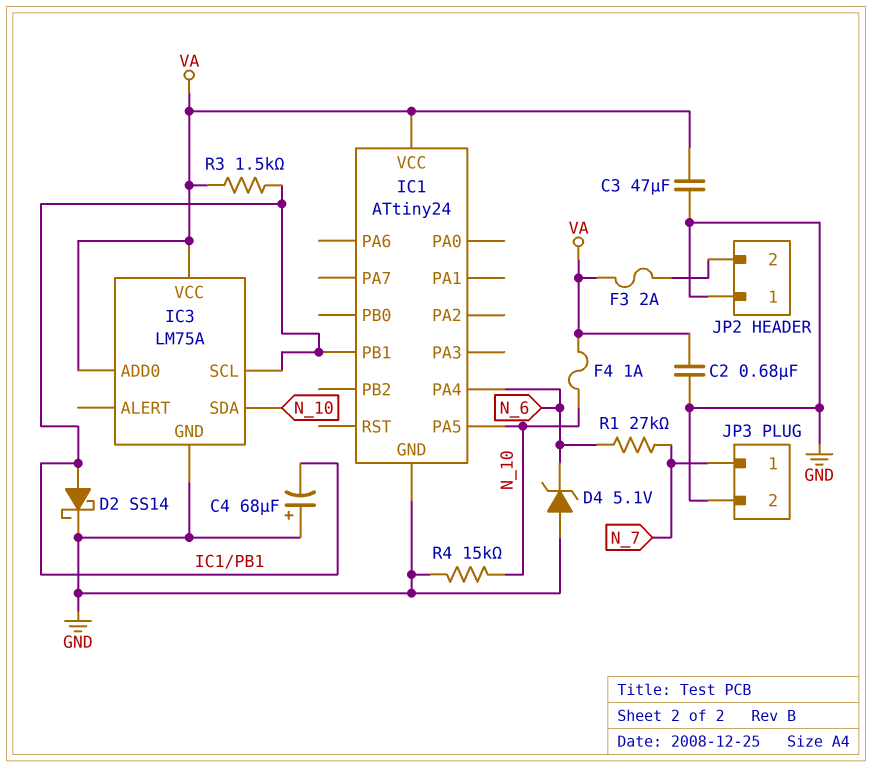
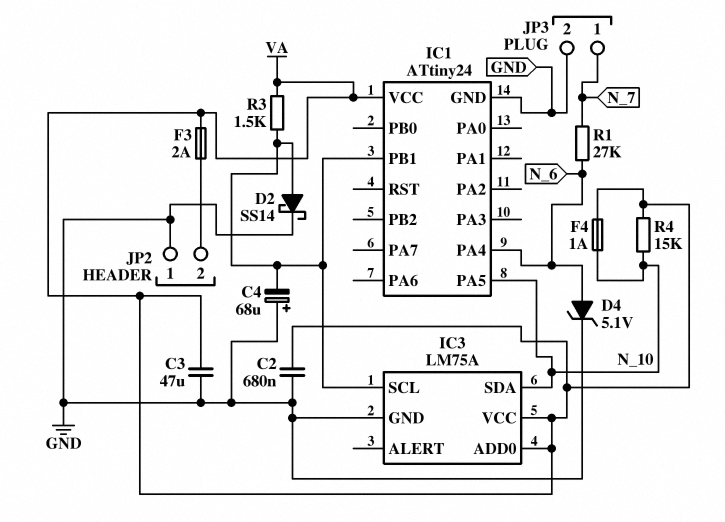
D4: zener 5.1V (A GND, K N_6) -> zener 5.1V (A N_6, K GND)
R4: 15k (GND, N_10) -> 15k (N_10, VA)

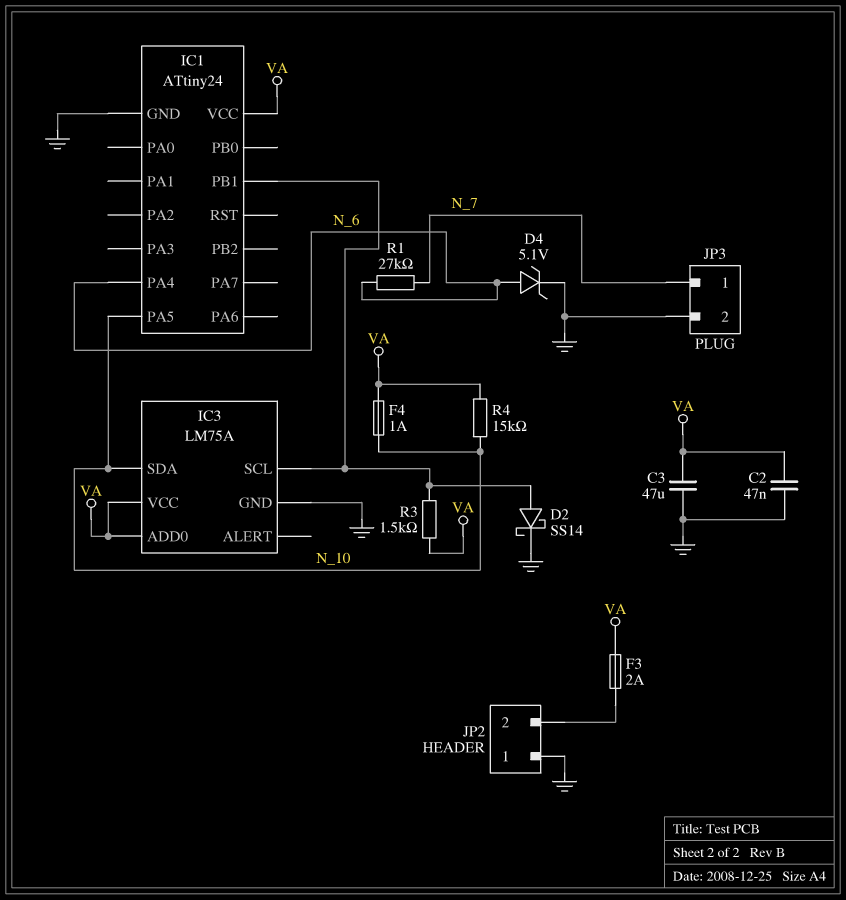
C2: 680nF (GND, VA) -> 47nF (GND, VA)
C4: 68uF (plus GND, minus IC1/PB1) -> none

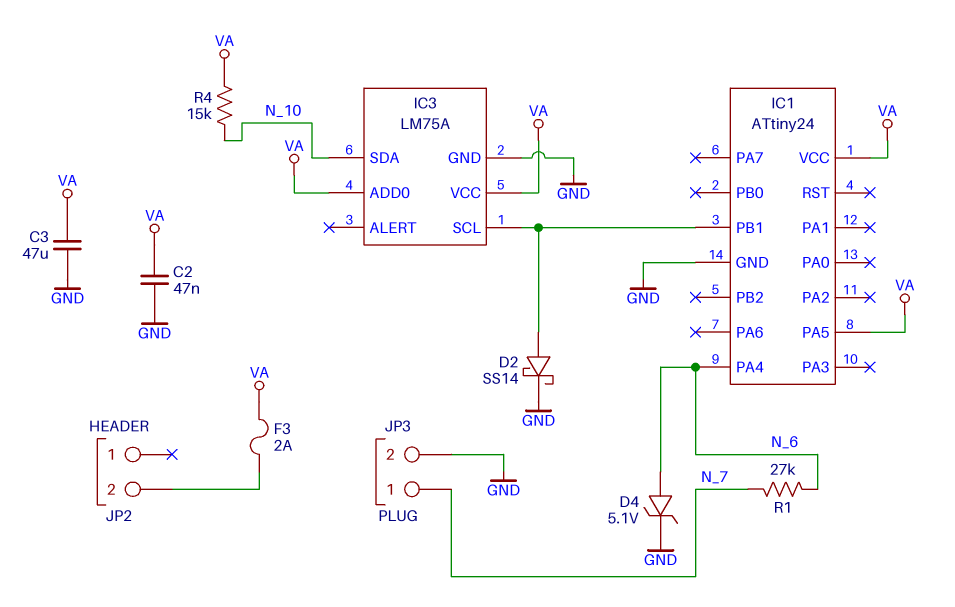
F4: 1A (N_10, VA) -> none
IC1 pin PA5: N_10 -> VA
JP2 pin 1: GND -> none
R3: 1.5k (IC1/PB1, VA) -> none

